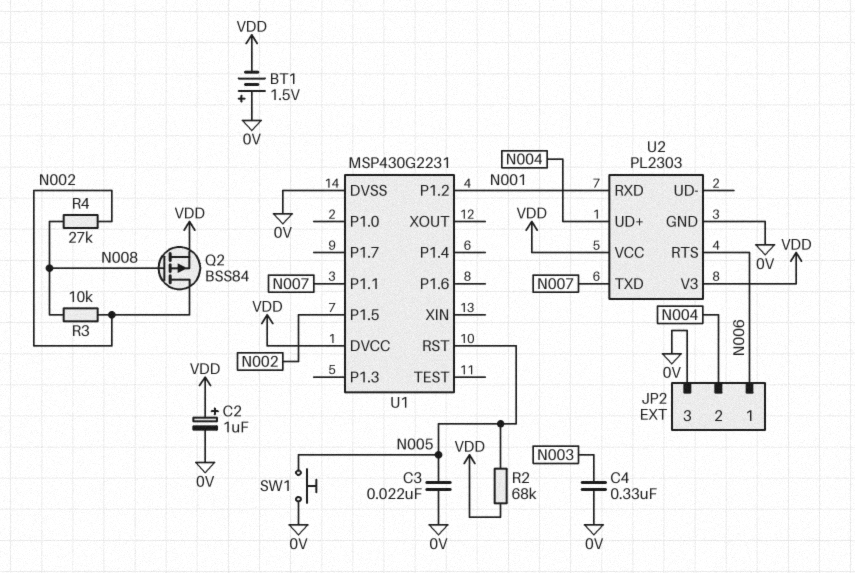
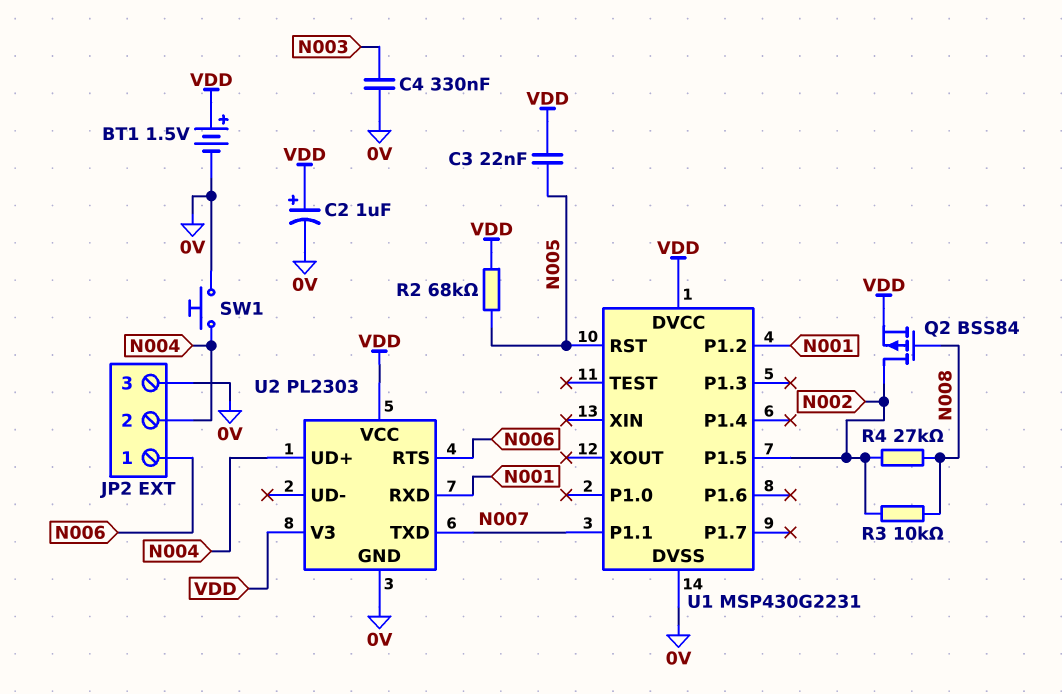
BT1: 1.5V (plus 0V, minus VDD) -> 1.5V (plus VDD, minus 0V)
C3: 22nF (0V, N005) -> 22nF (N005, VDD)
SW1: button (0V, N005) -> button (0V, N004)

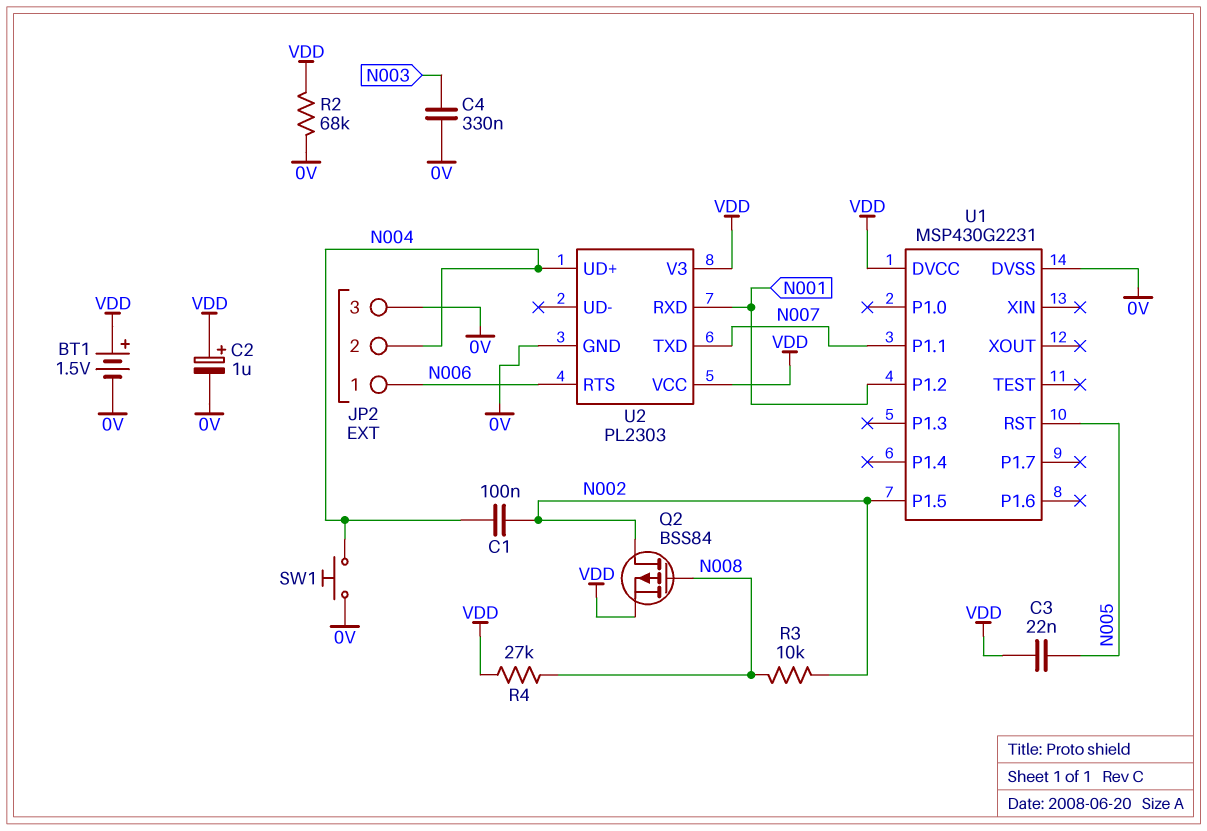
C1: none -> 100nF (N002, N004)
R2: 68k (N005, VDD) -> 68k (0V, VDD)
R4: 27k (N002, N008) -> 27k (N008, VDD)

